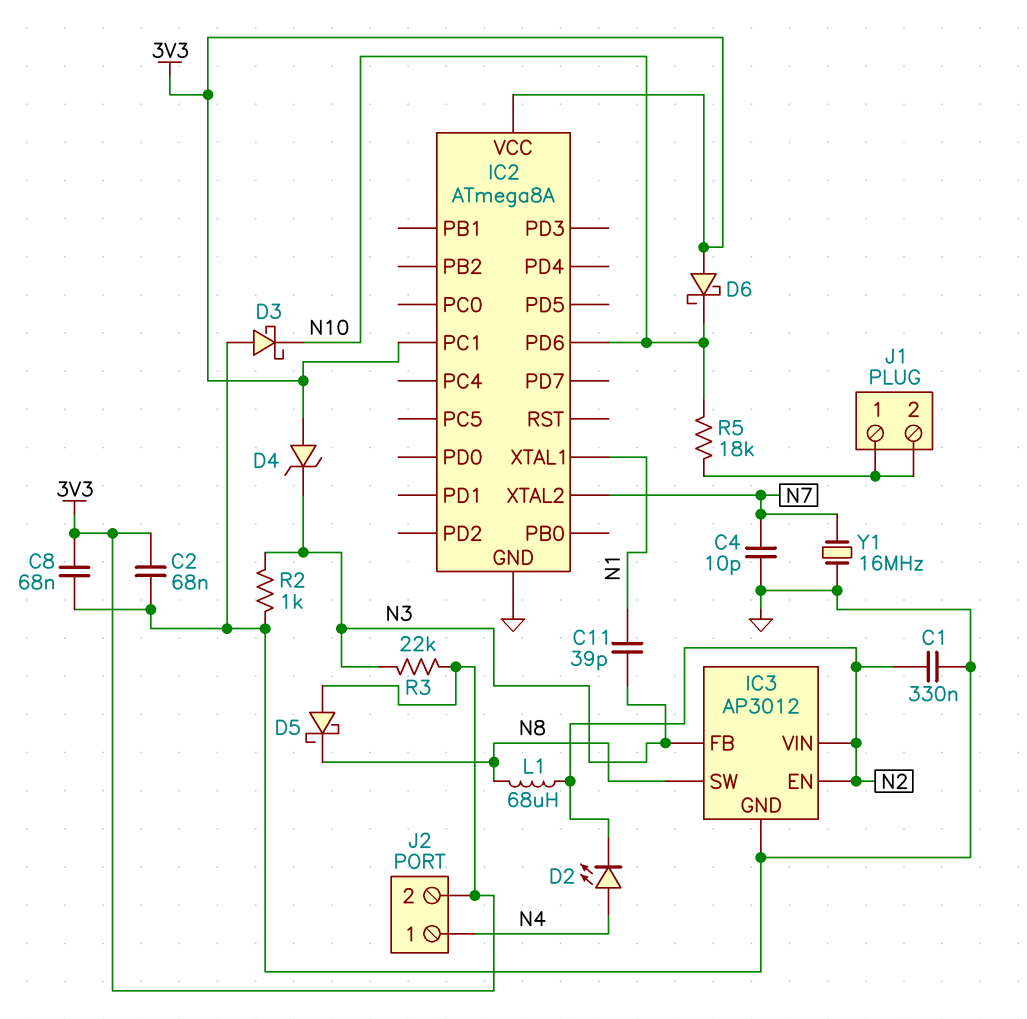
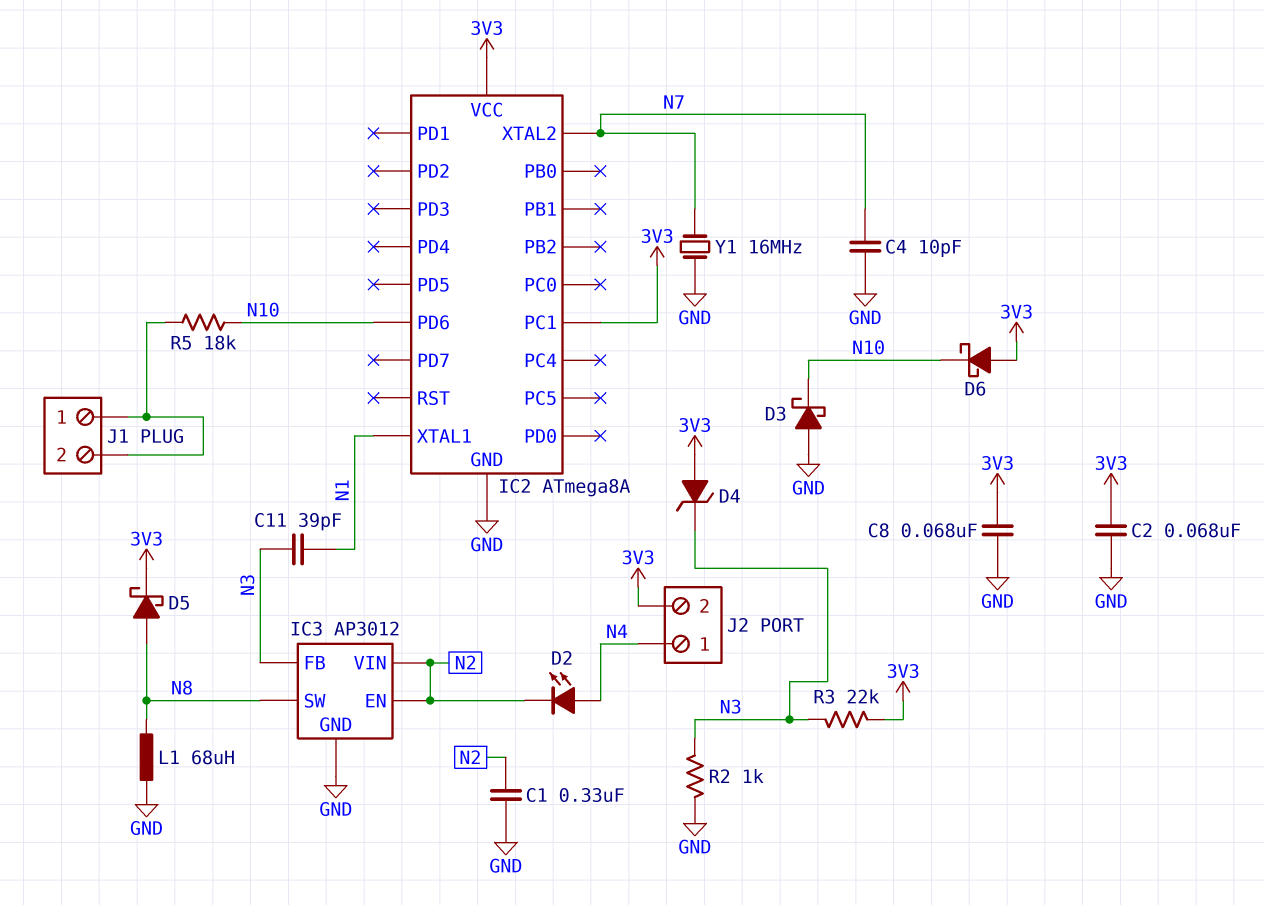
D5: schottky (A 3V3, K N8) -> schottky (A N8, K 3V3)
L1: 68uH (N2, N8) -> 68uH (GND, N8)

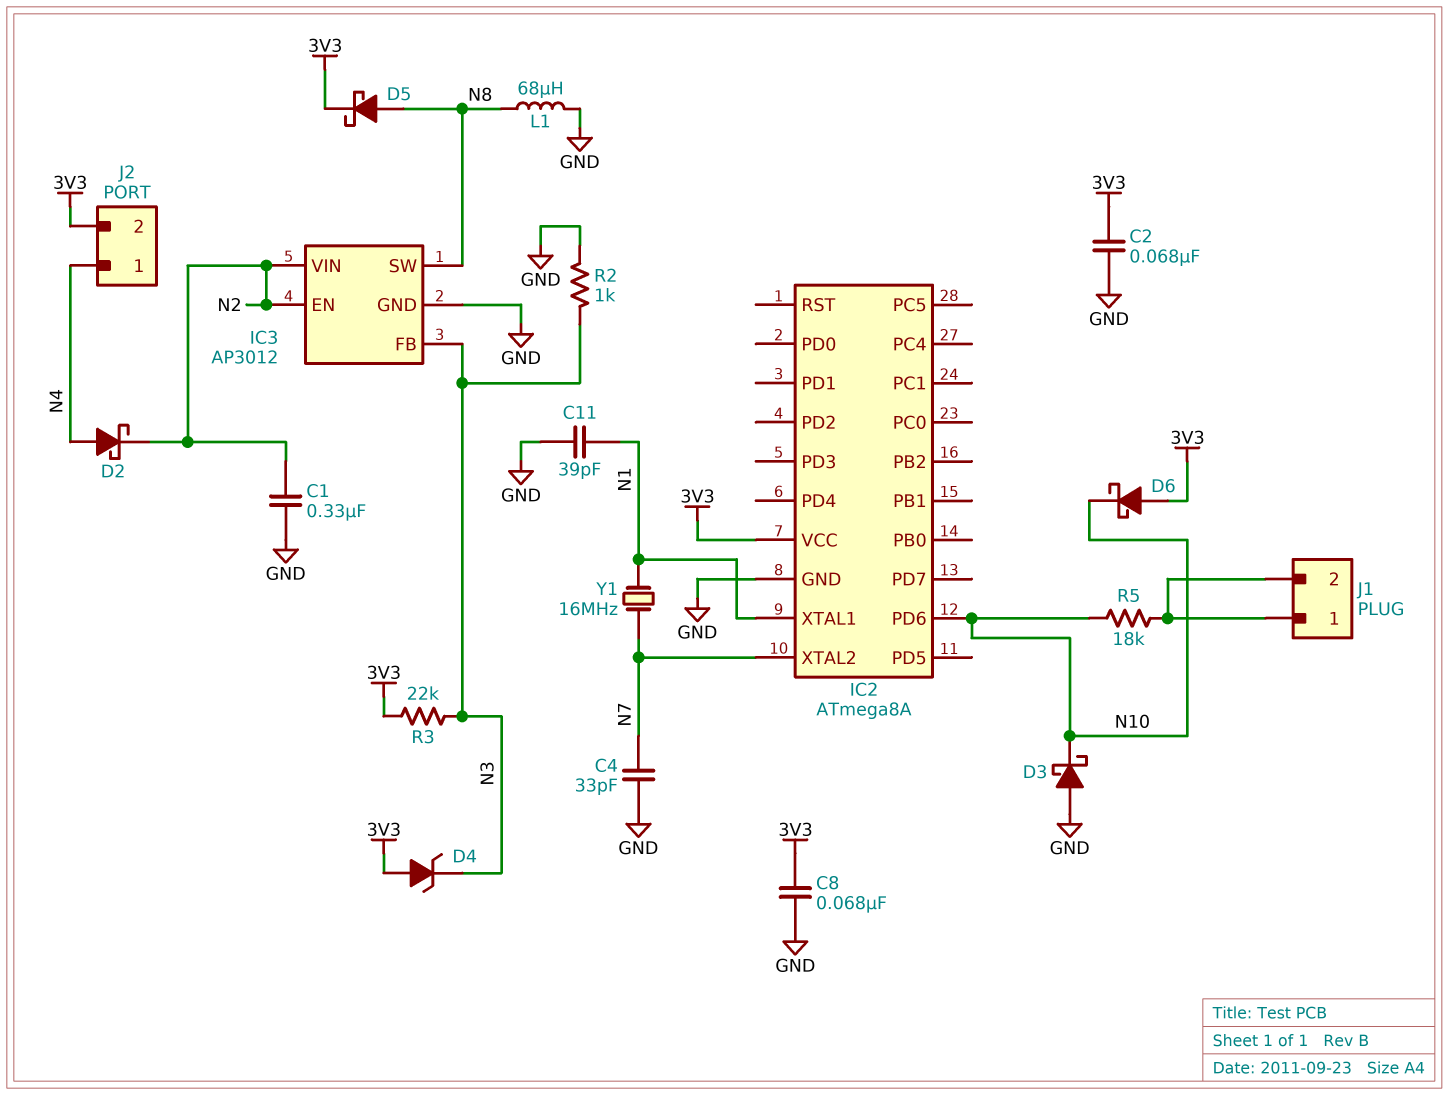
C4: 10pF (GND, N7) -> 33pF (GND, N7)
C11: 39pF (N1, N3) -> 39pF (GND, N1)
D2: LED (A N4, K N2) -> schottky (A N4, K N2)
IC2 pin PC1: 3V3 -> none
Y1: 16MHz (GND, N7) -> 16MHz (N1, N7)

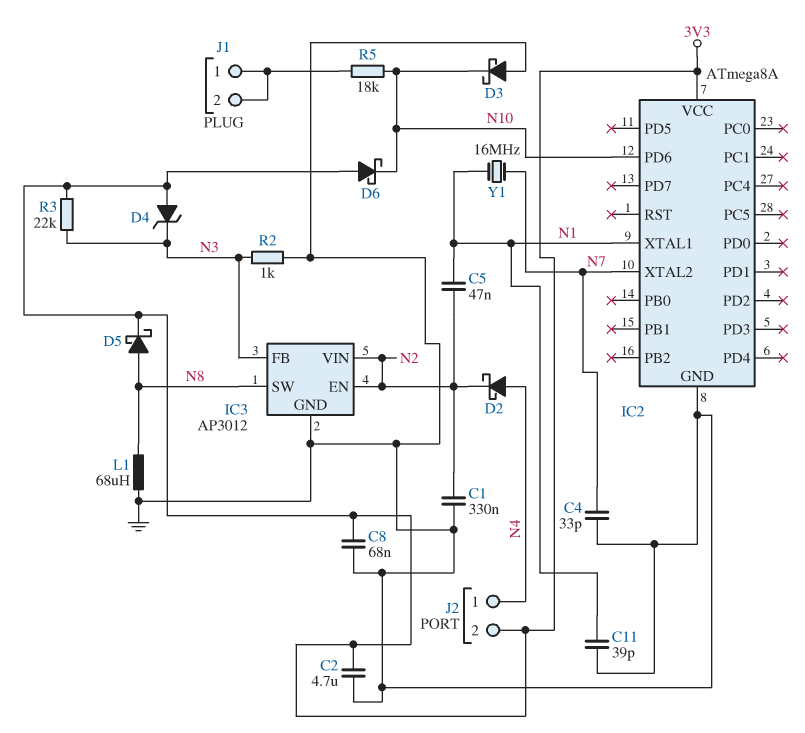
C2: 68nF (3V3, GND) -> 4.7uF (3V3, GND)
C5: none -> 47nF (N1, N2)

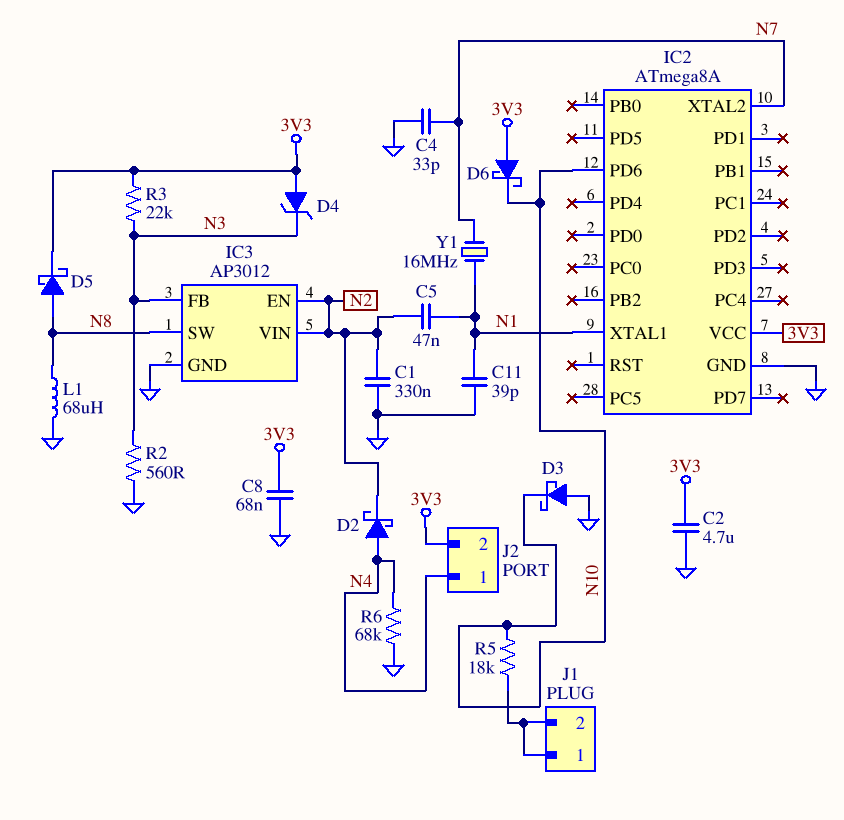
R2: 1k (GND, N3) -> 560 (GND, N3)
R6: none -> 68k (GND, N4)

